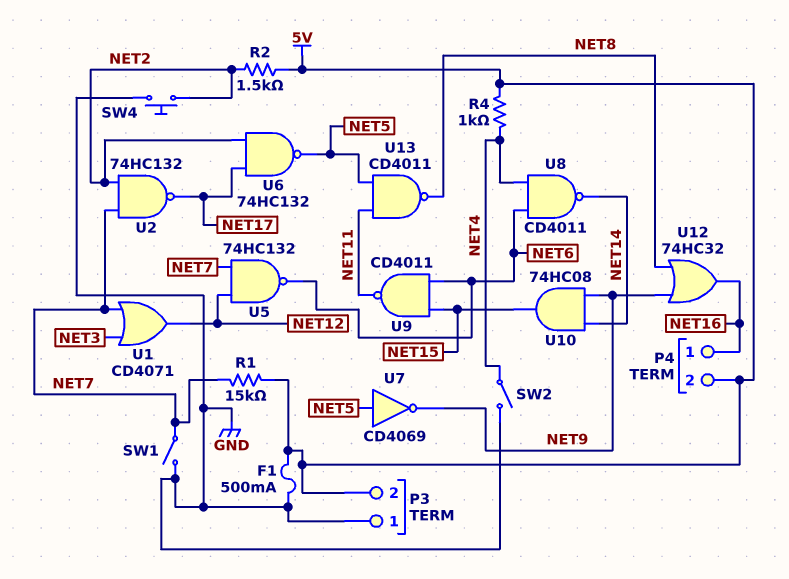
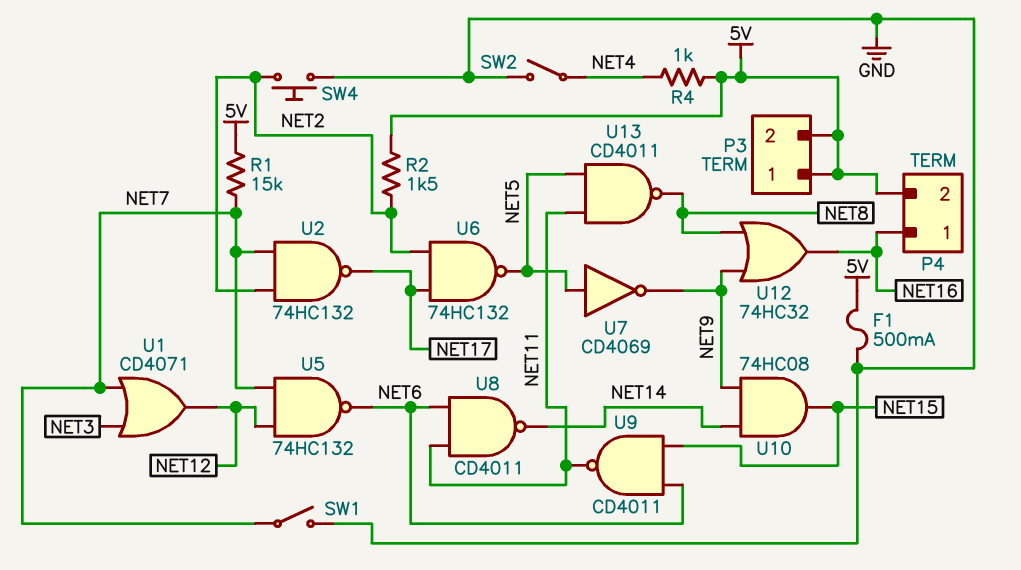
P3 pin 1: GND -> 5V
U8: NAND CD4011 (in NET4, in NET6, out NET14) -> NAND CD4011 (in NET6, in NET11, out NET14)

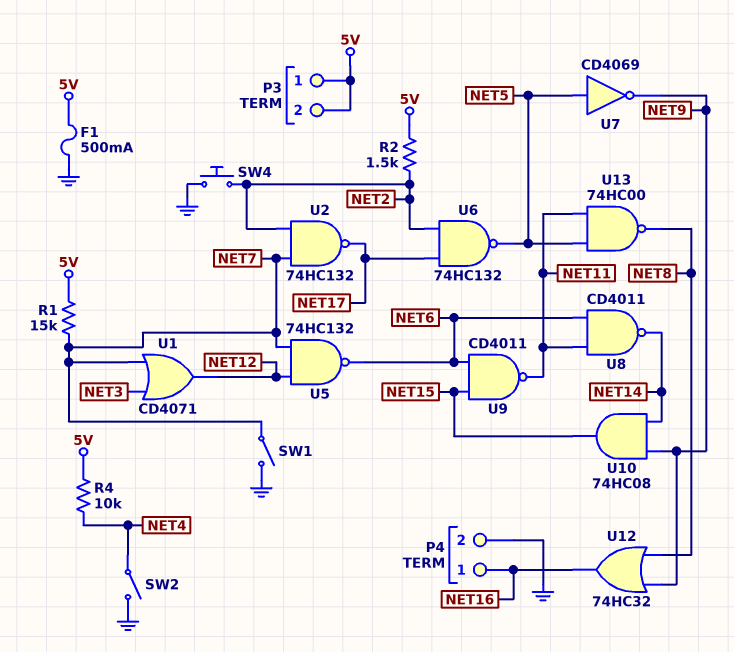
P4 pin 2: 5V -> GND
R4: 1k (5V, NET4) -> 10k (5V, NET4)
U13: NAND CD4011 (in NET5, in NET11, out NET8) -> NAND 74HC00 (in NET5, in NET11, out NET8)

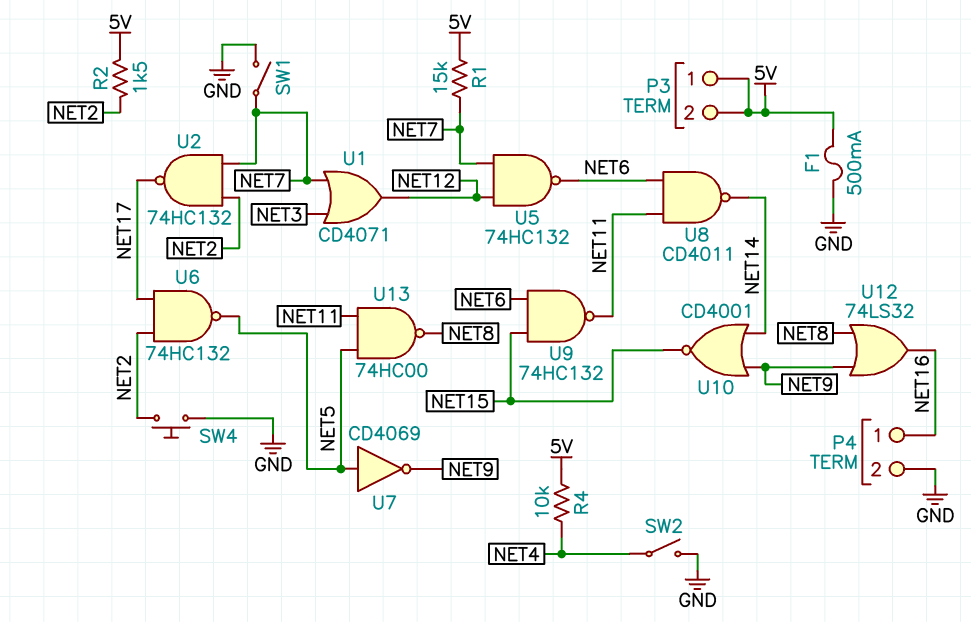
U9: NAND CD4011 (in NET6, in NET15, out NET11) -> NAND 74HC132 (in NET6, in NET15, out NET11)
U10: AND 74HC08 (in NET9, in NET14, out NET15) -> NOR CD4001 (in NET9, in NET14, out NET15)
U12: OR 74HC32 (in NET8, in NET9, out NET16) -> OR 74LS32 (in NET8, in NET9, out NET16)

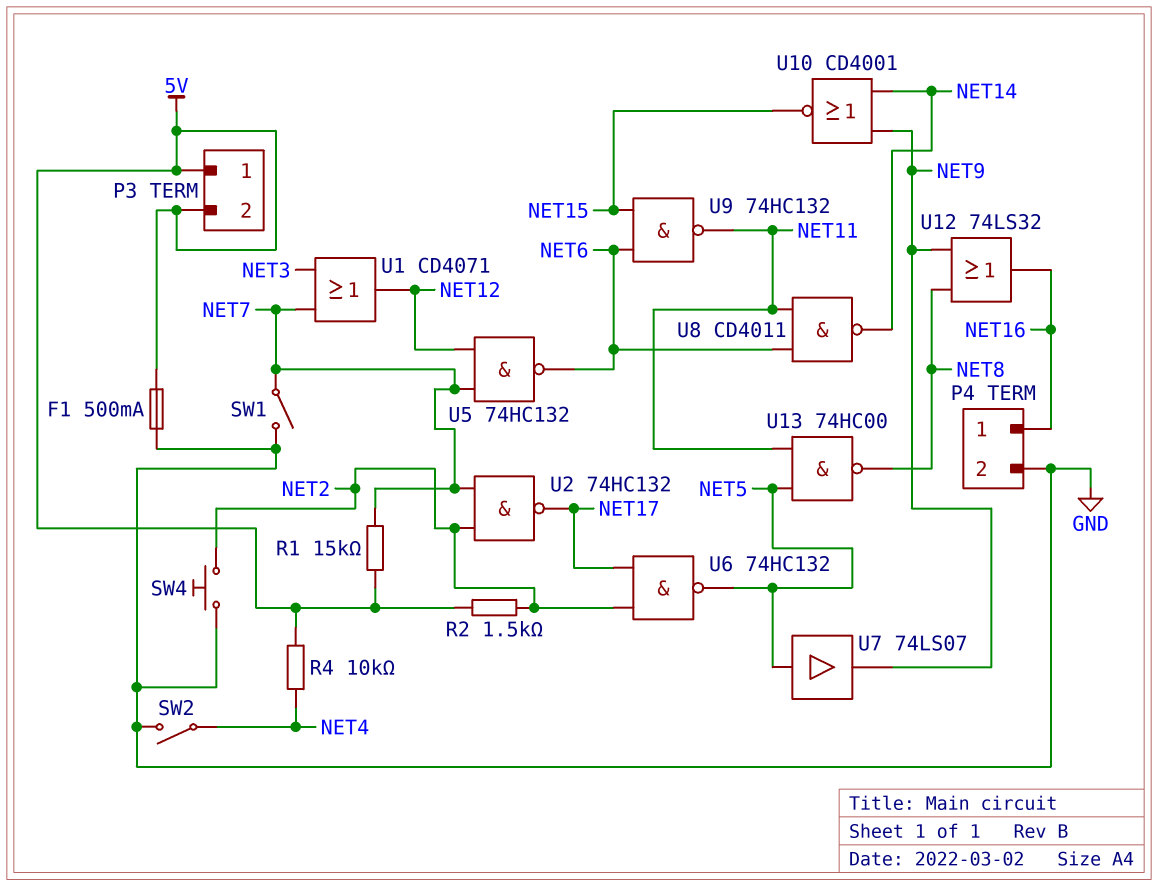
U7: NOT CD4069 (in NET5, out NET9) -> buffer 74LS07 (in NET5, out NET9)

